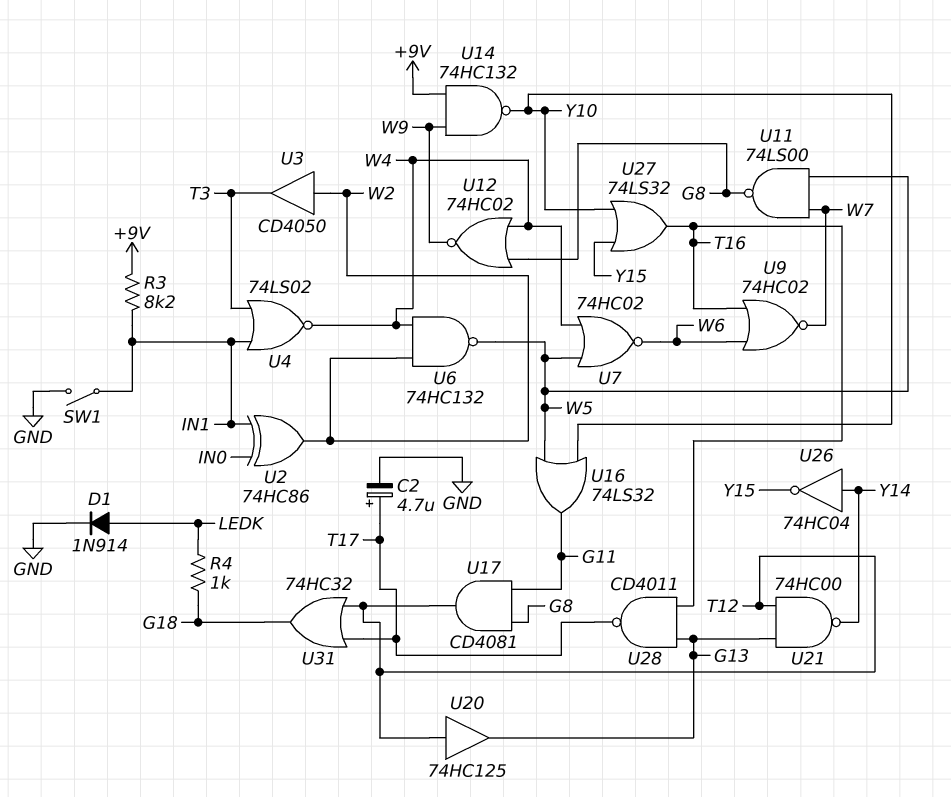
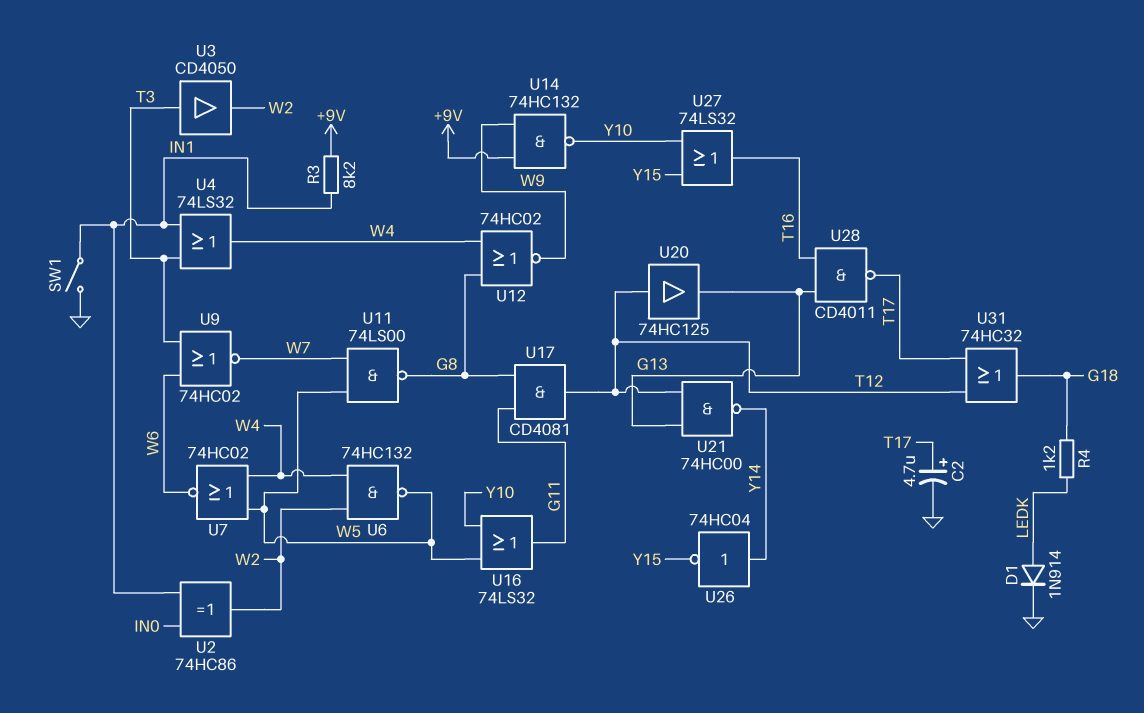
R4: 1k (G18, LEDK) -> 1.2k (G18, LEDK)
U3: buffer CD4050 (in W2, out T3) -> buffer CD4050 (in T3, out W2)
U4: NOR 74LS02 (in IN1, in T3, out W4) -> OR 74LS32 (in IN1, in T3, out W4)
U9: NOR 74HC02 (in T16, in W6, out W7) -> NOR 74HC02 (in T3, in W6, out W7)

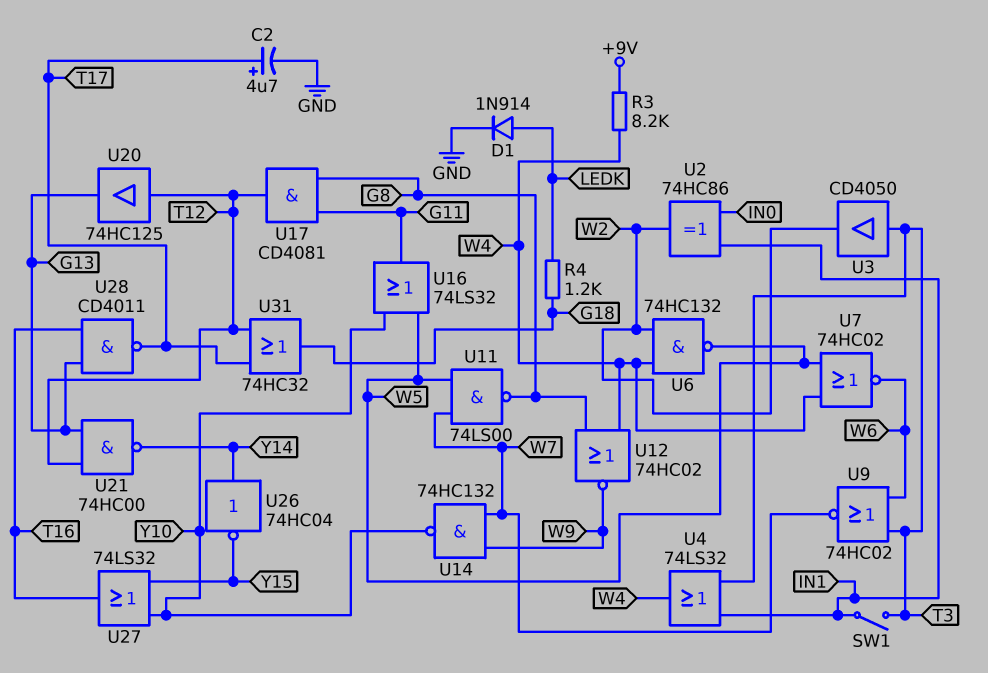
R3: 8.2k (+9V, IN1) -> 8.2k (+9V, W4)
SW1: switch (GND, IN1) -> switch (IN1, T3)
U14: NAND 74HC132 (in +9V, in W9, out Y10) -> NAND 74HC132 (in W7, in W9, out Y10)

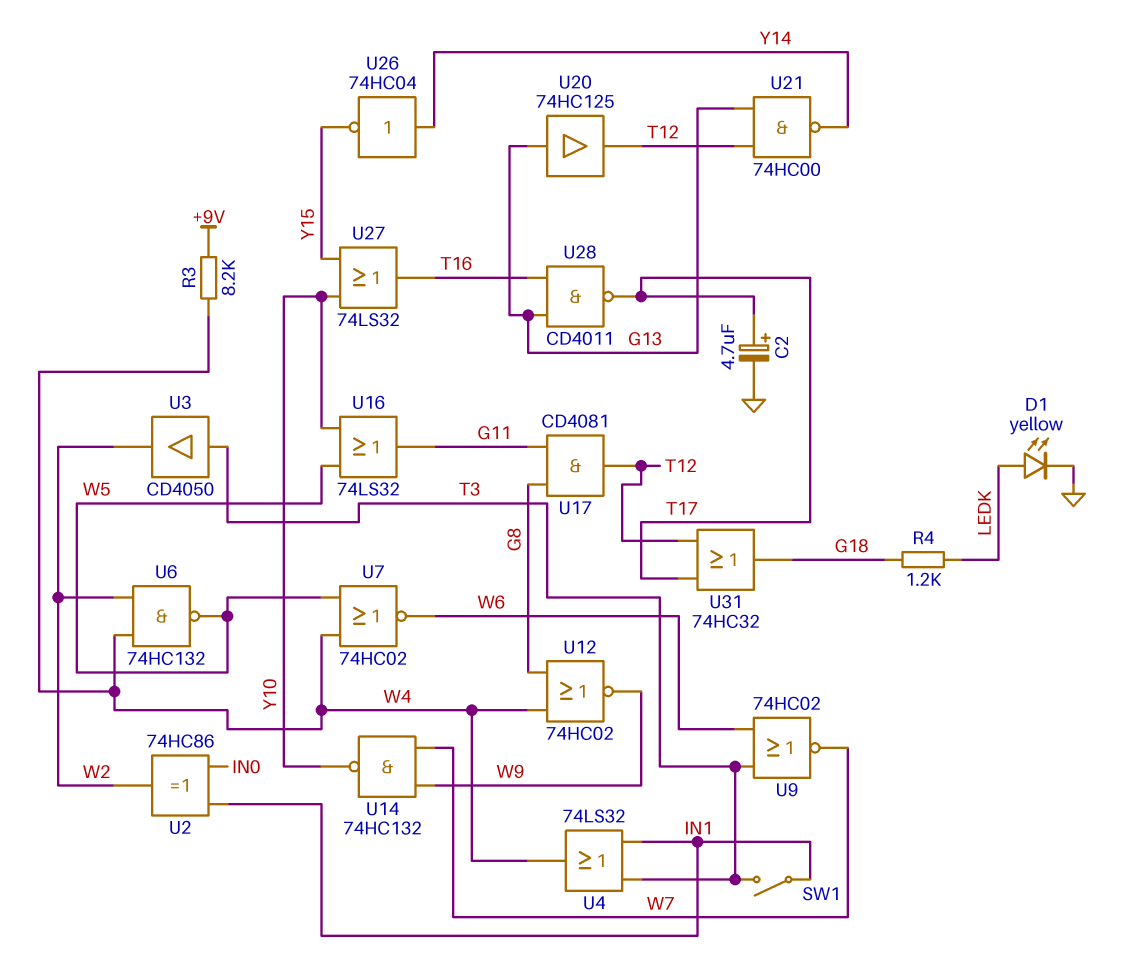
D1: diode 1N914 (A LEDK, K GND) -> LED yellow (A LEDK, K GND)
U11: NAND 74LS00 (in W5, in W7, out G8) -> none
U20: buffer 74HC125 (in T12, out G13) -> buffer 74HC125 (in G13, out T12)

